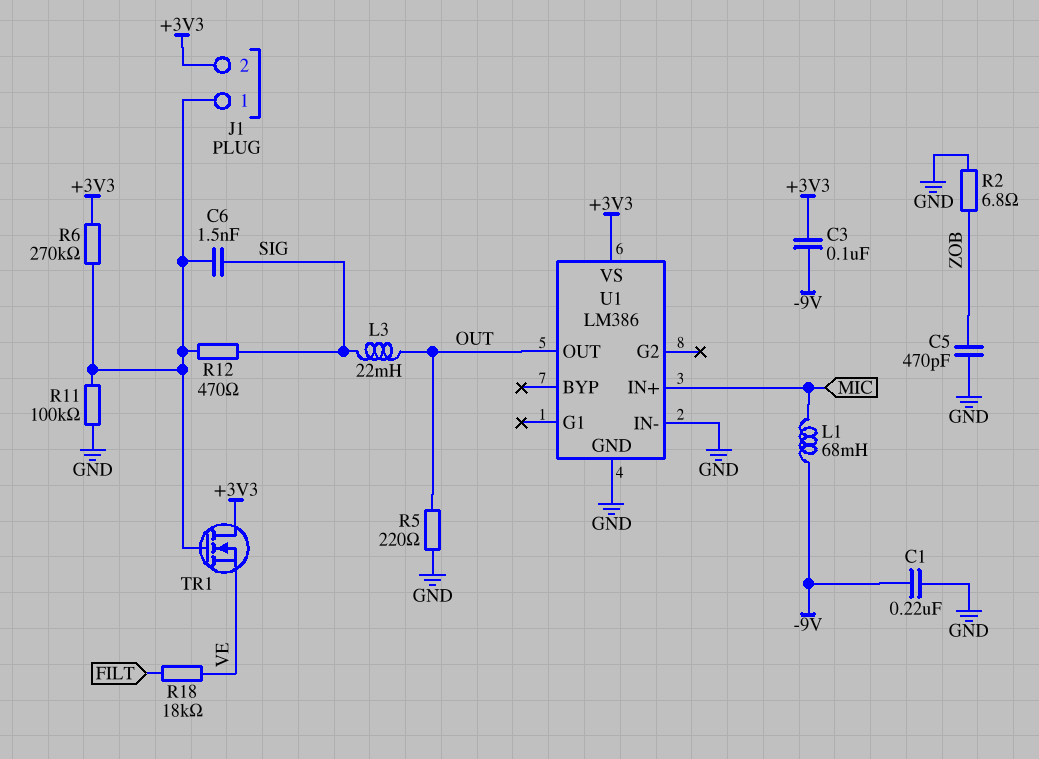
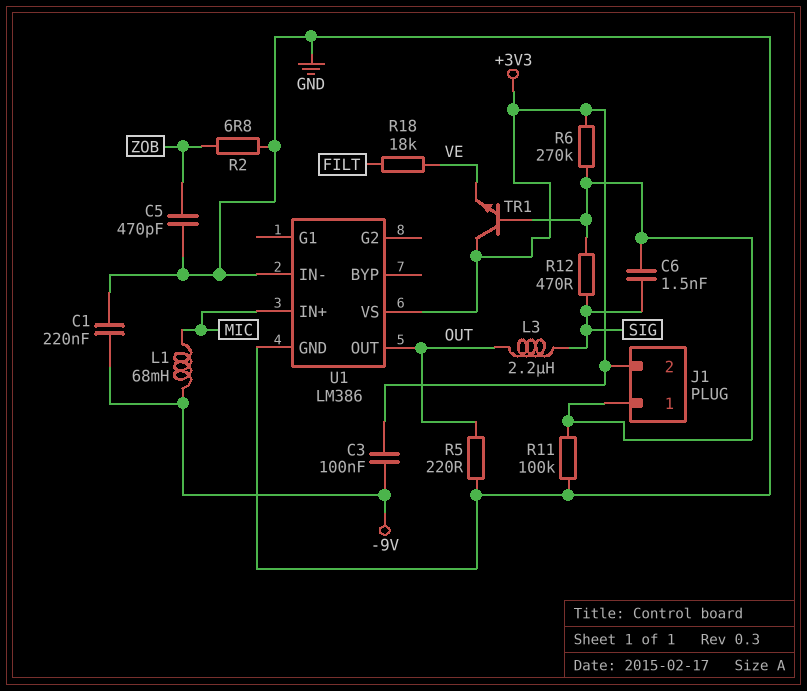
L3: 22mH (OUT, SIG) -> 2.2uH (OUT, SIG)
TR1: NMOS (G J1/1, D +3V3, S VE) -> NPN (B J1/1, C +3V3, E VE)

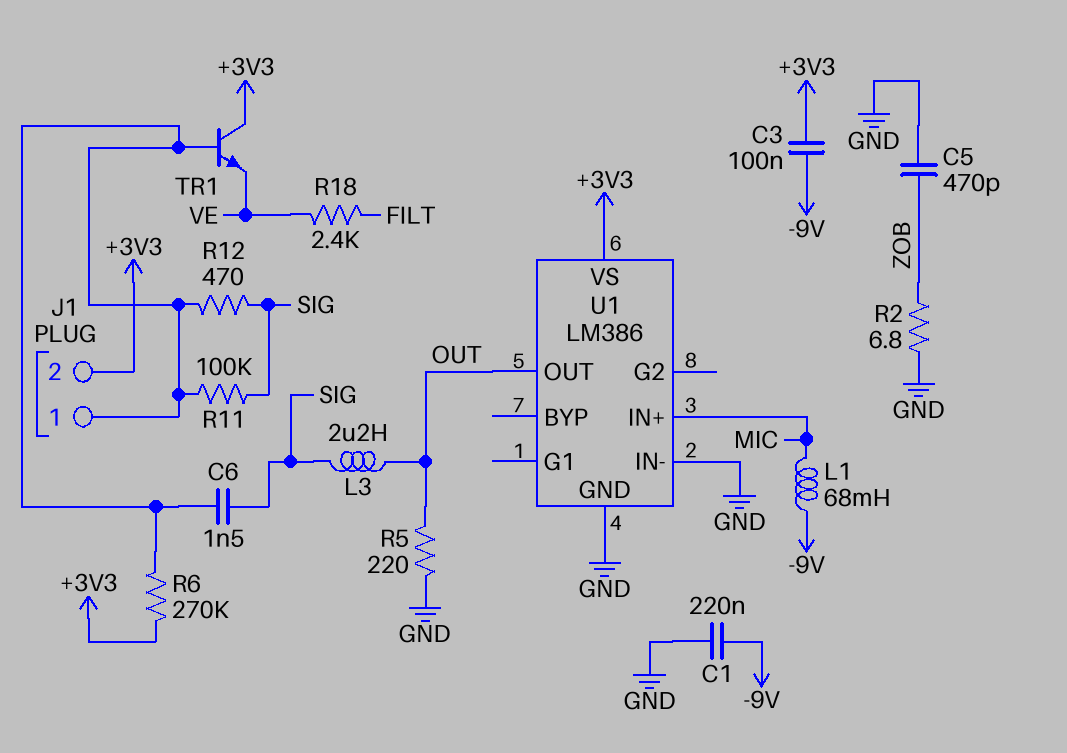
R11: 100k (GND, J1/1) -> 100k (J1/1, SIG)
R18: 18k (FILT, VE) -> 2.4k (FILT, VE)

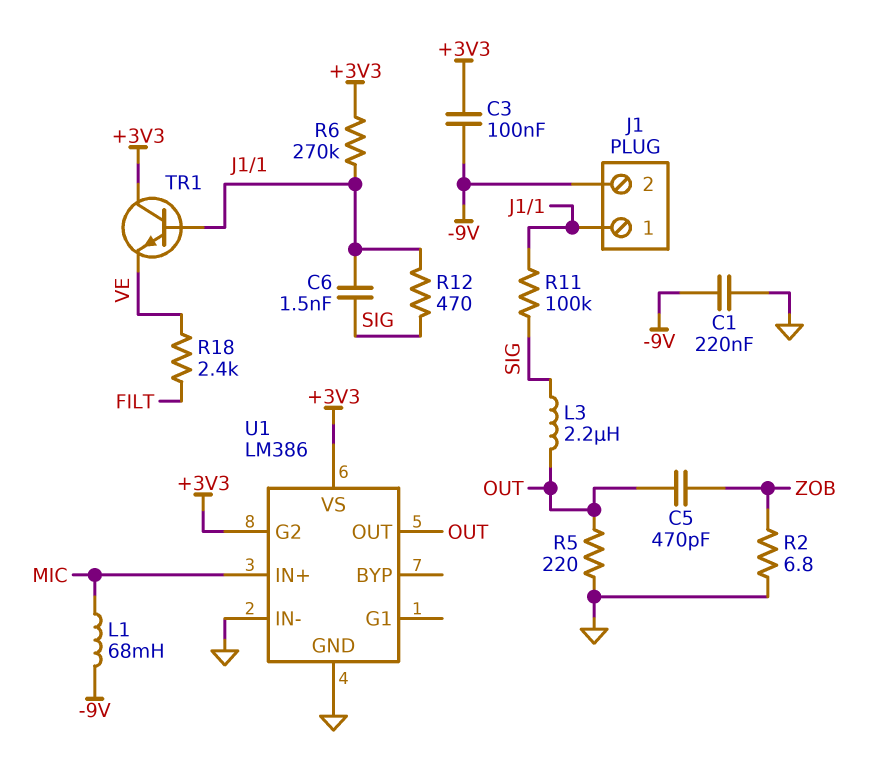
C5: 470pF (GND, ZOB) -> 470pF (OUT, ZOB)
J1 pin 2: +3V3 -> -9V
U1 pin G2: none -> +3V3

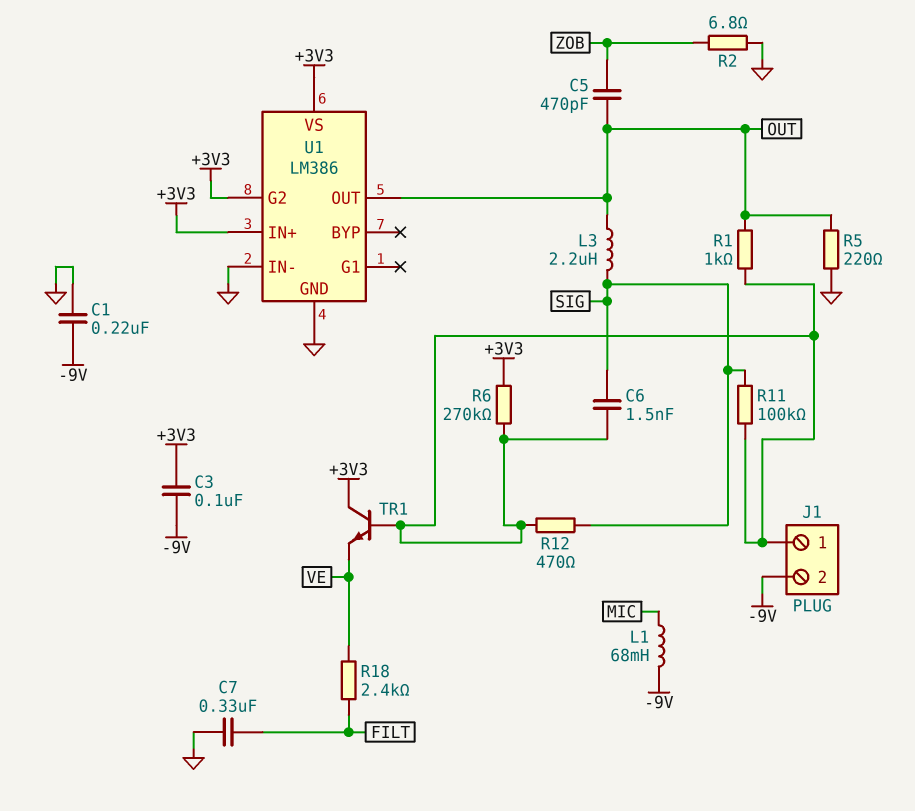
C7: none -> 330nF (FILT, GND)
R1: none -> 1k (J1/1, OUT)
U1 pin IN+: MIC -> +3V3

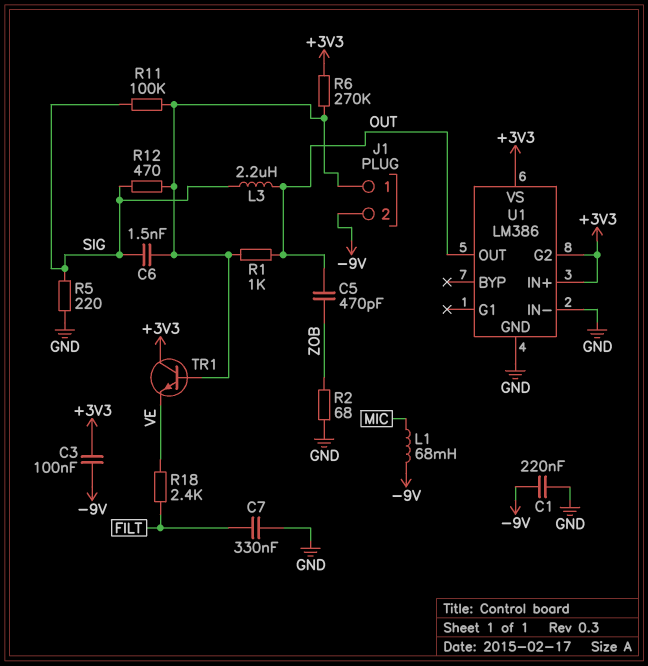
R2: 6.8 (GND, ZOB) -> 68 (GND, ZOB)
R5: 220 (GND, OUT) -> 220 (GND, SIG)

